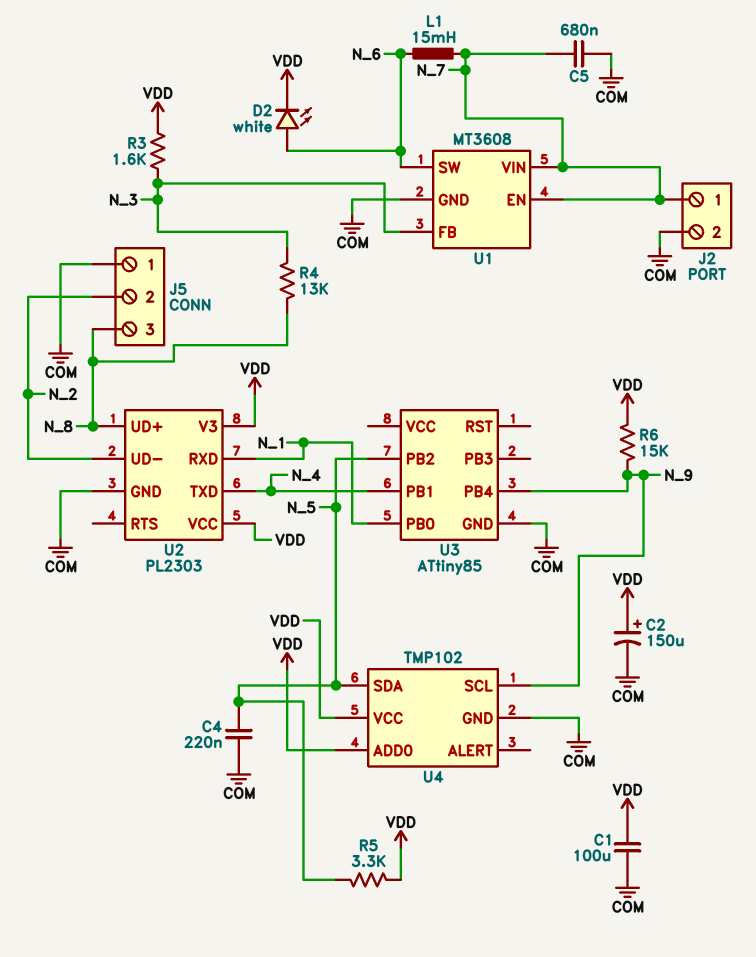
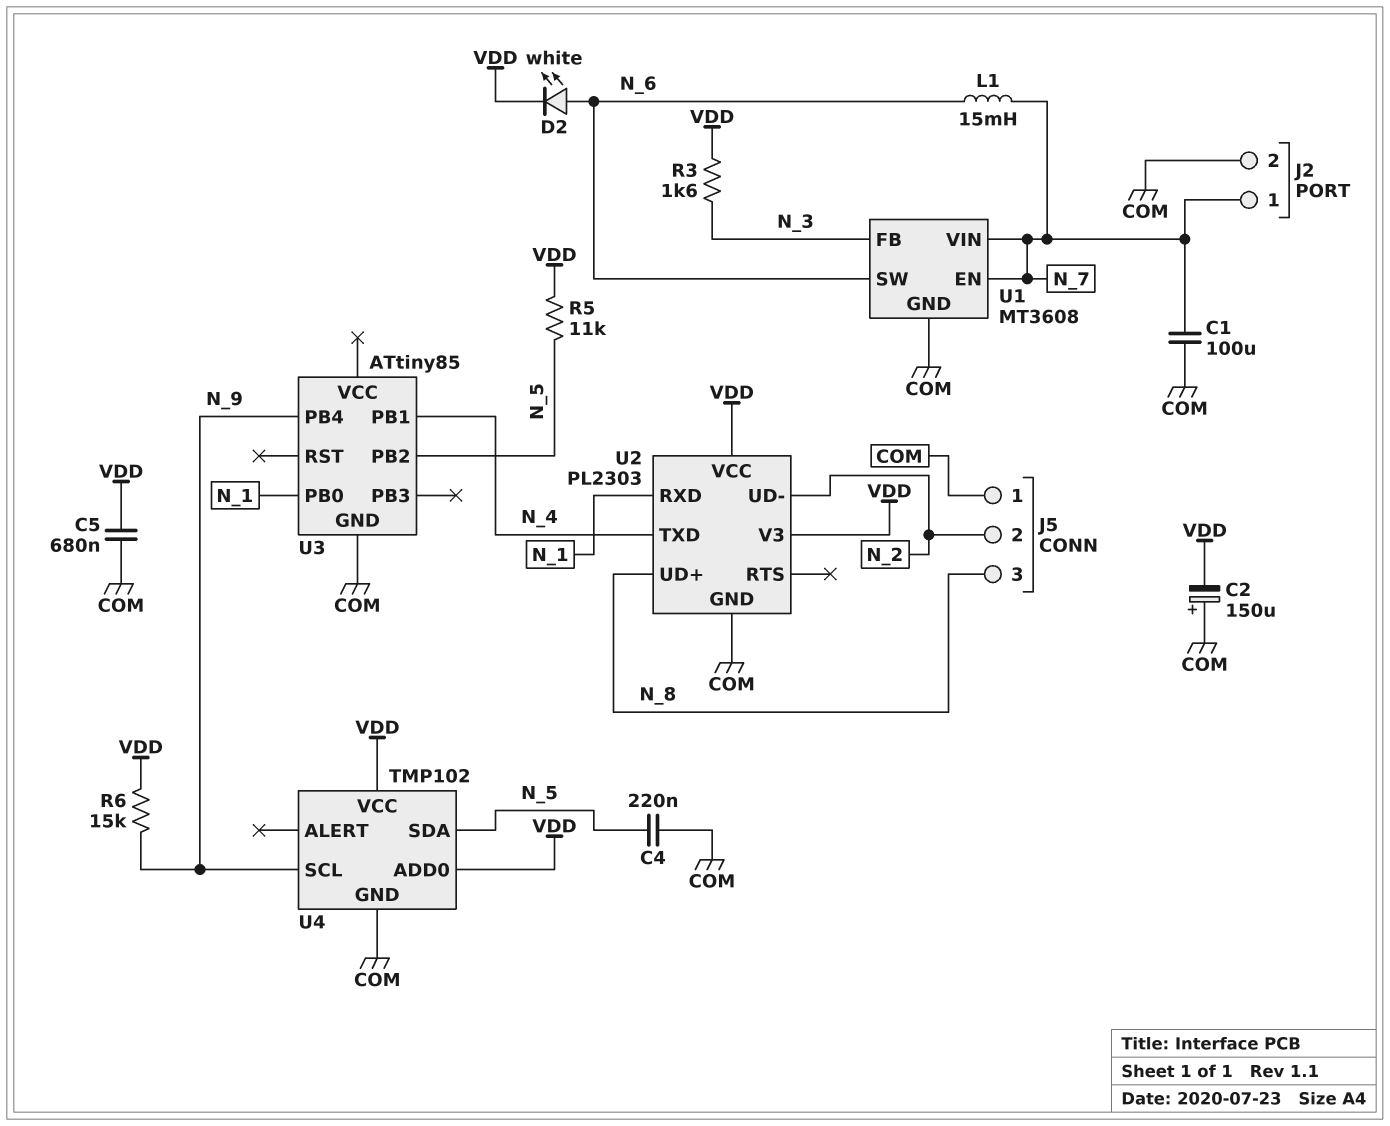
C1: 100uF (COM, VDD) -> 100uF (COM, N_7)
C2: 150uF (plus VDD, minus COM) -> 150uF (plus COM, minus VDD)
C5: 680nF (COM, N_7) -> 680nF (COM, VDD)
R4: 13k (N_3, N_8) -> none
R5: 3.3k (N_5, VDD) -> 11k (N_5, VDD)

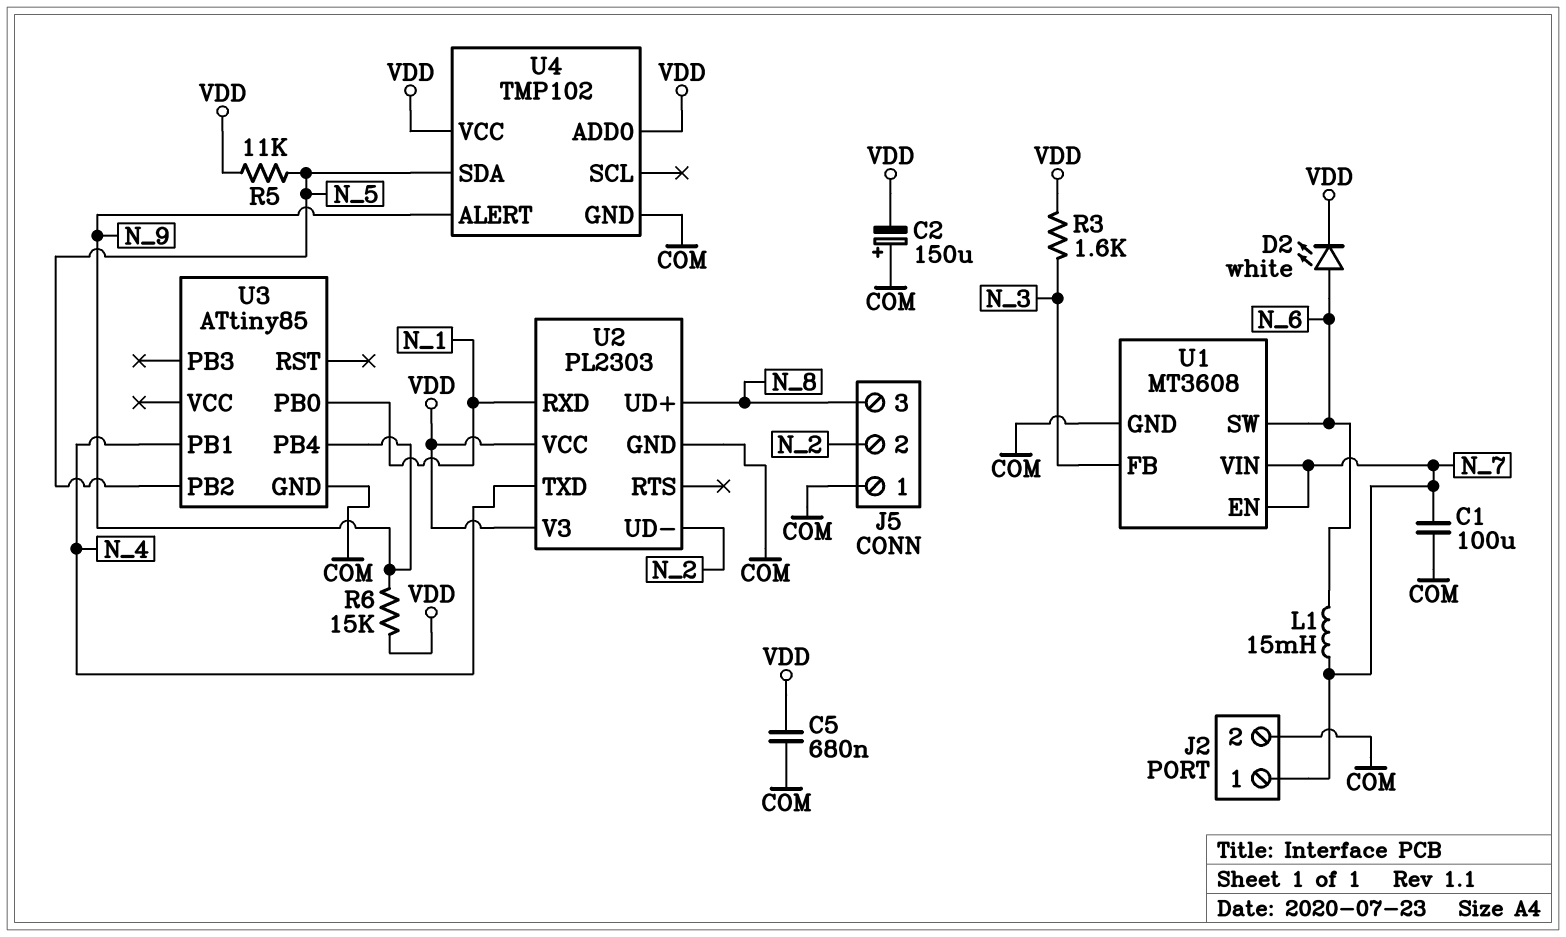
C4: 220nF (COM, N_5) -> none
U4 pin ALERT: none -> N_9
U4 pin SCL: N_9 -> none

